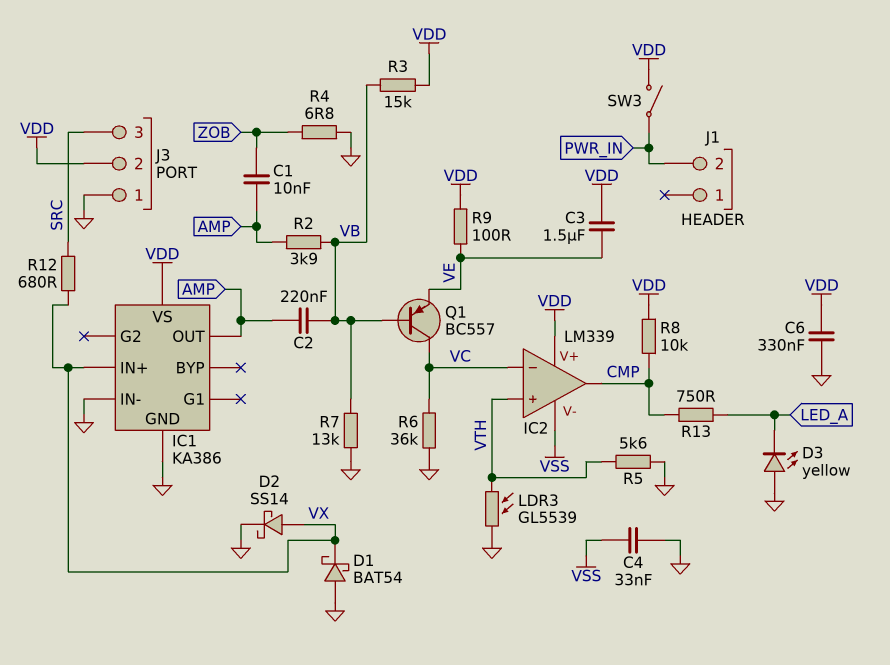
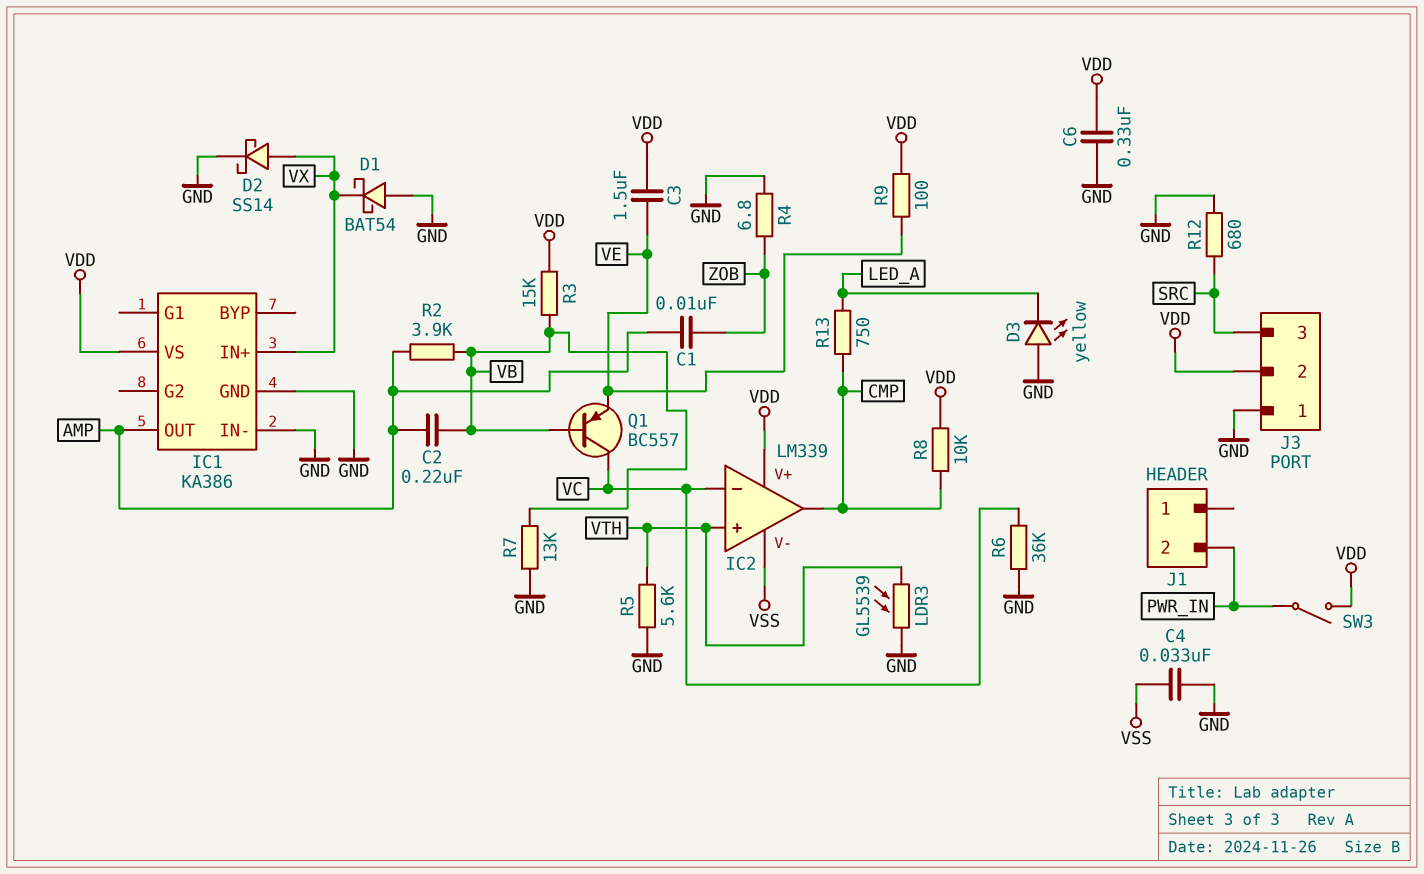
R12: 680 (SRC, VX) -> 680 (GND, SRC)

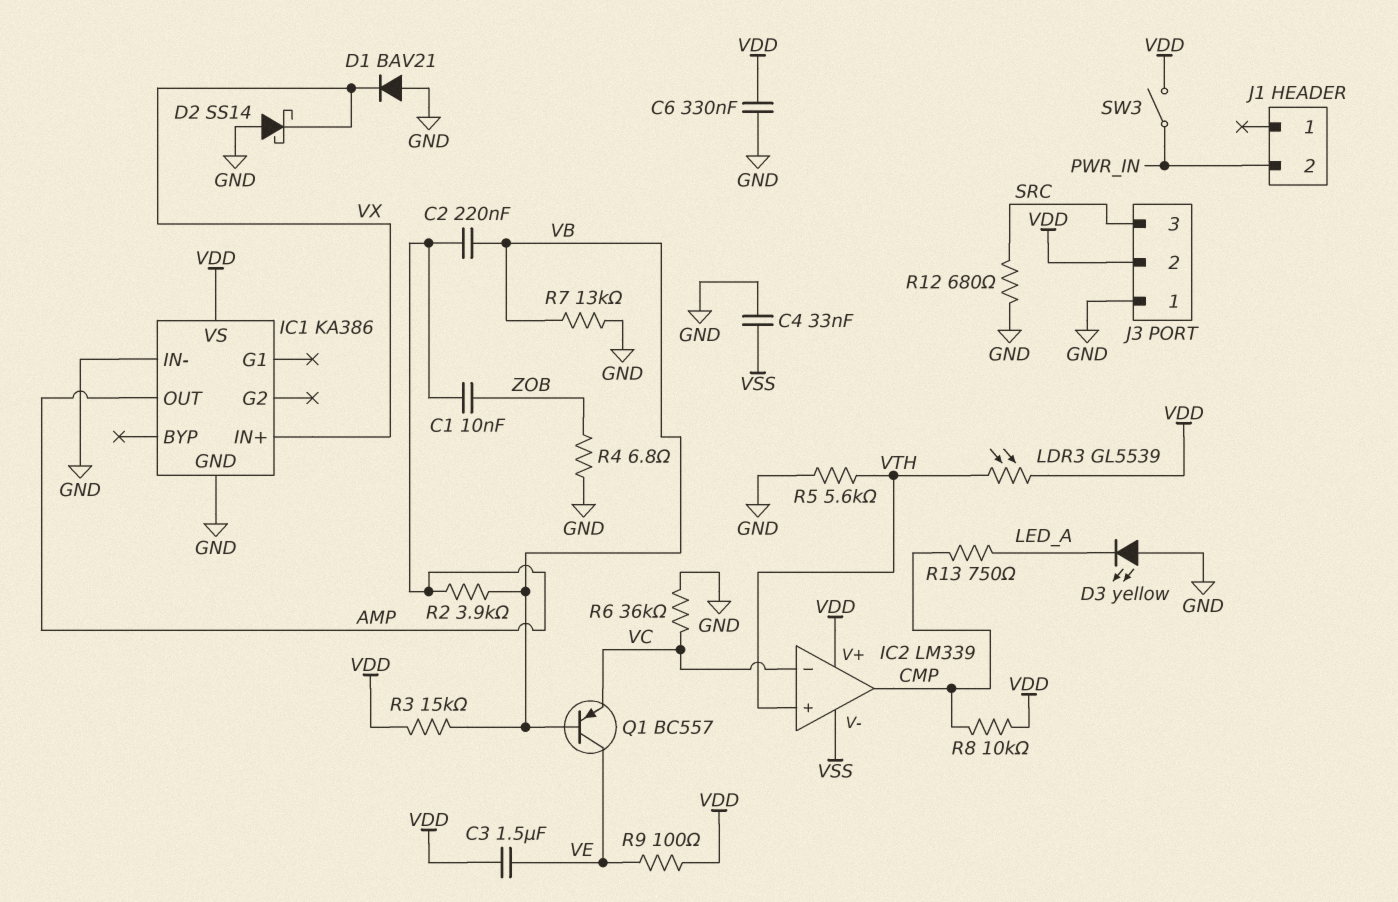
D1: schottky BAT54 (A GND, K VX) -> diode BAV21 (A GND, K VX)
D2: schottky SS14 (A VX, K GND) -> schottky SS14 (A GND, K VX)
LDR3: GL5539 (GND, VTH) -> GL5539 (VDD, VTH)
Q1: PNP BC557 (B VB, C VC, E VE) -> PNP BC557 (B VB, C VE, E VC)

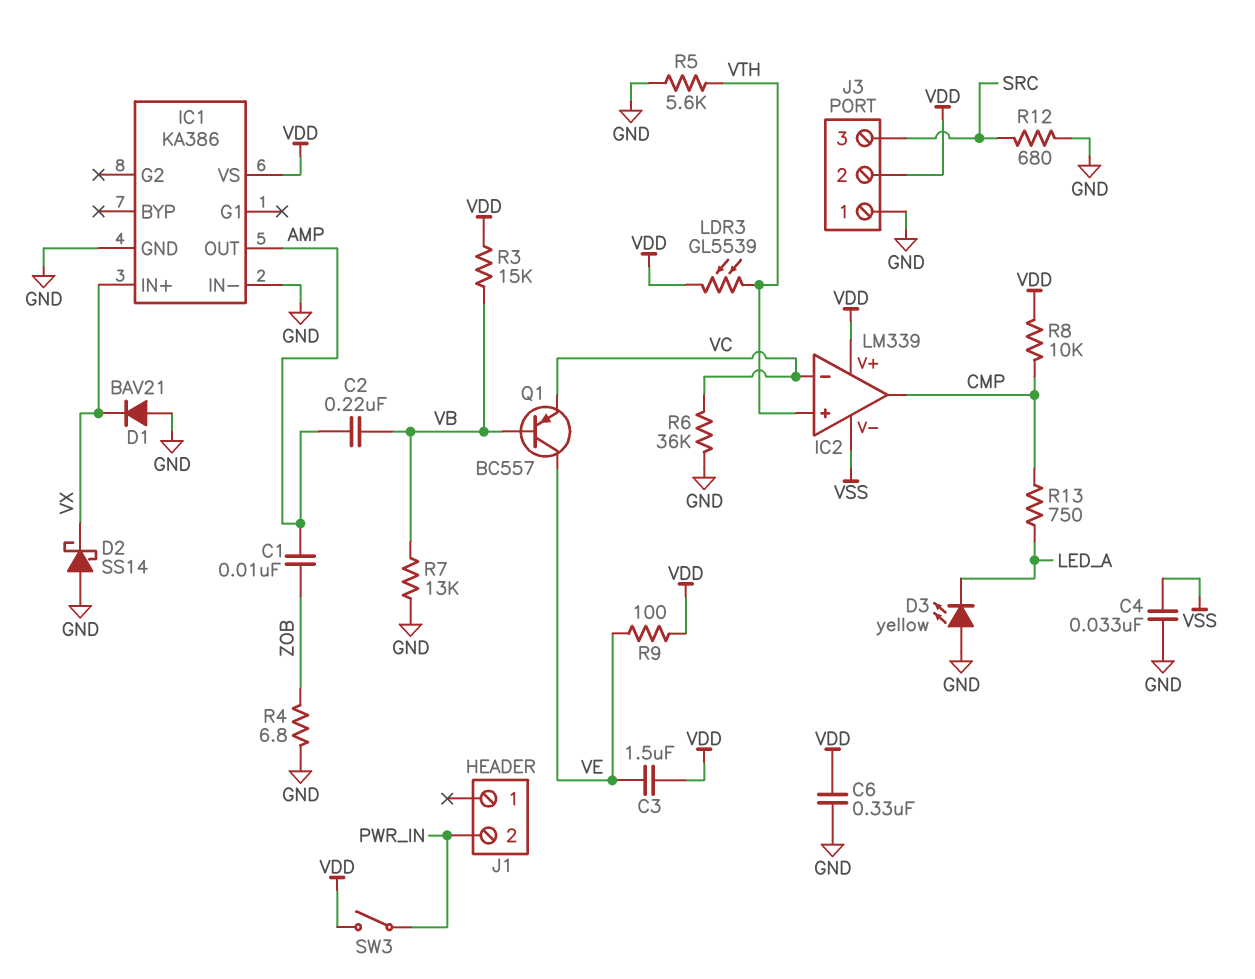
R2: 3.9k (AMP, VB) -> none

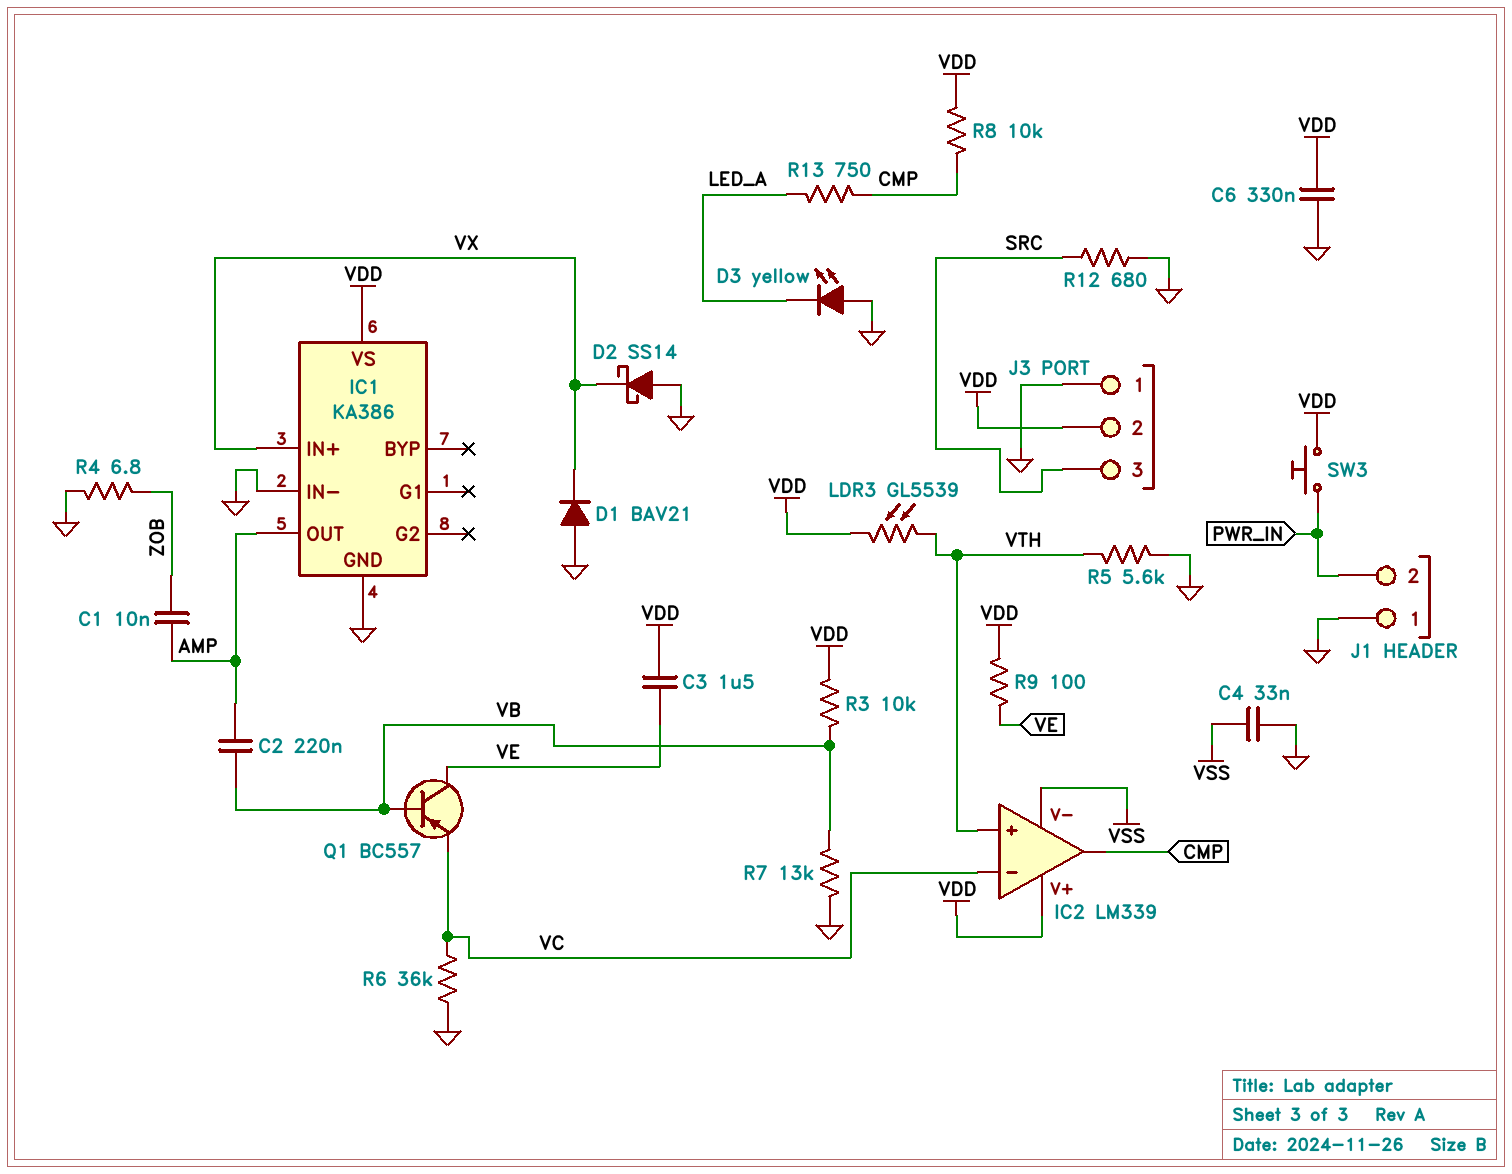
J1 pin 1: none -> GND
R3: 15k (VB, VDD) -> 10k (VB, VDD)
SW3: switch (PWR_IN, VDD) -> button (PWR_IN, VDD)

